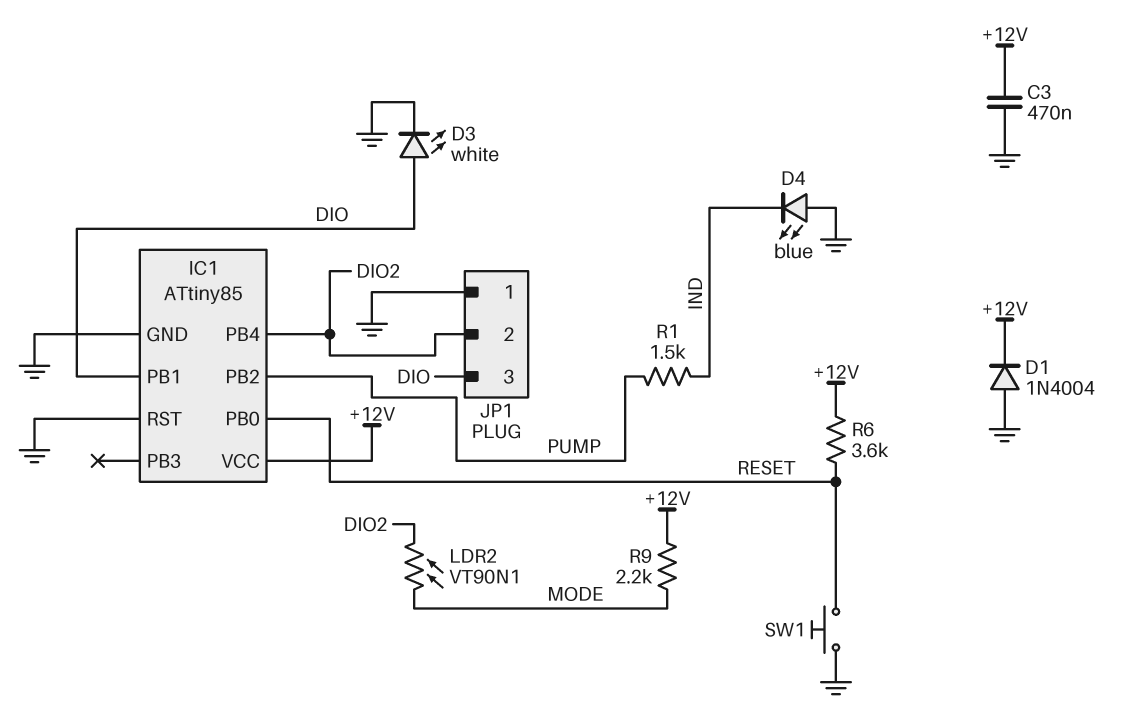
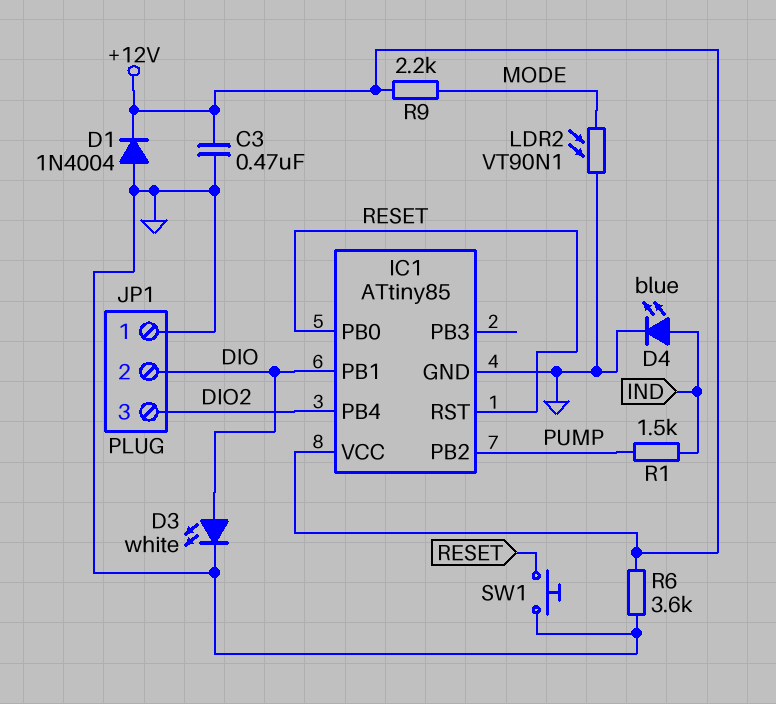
D4: LED blue (A GND, K IND) -> LED blue (A IND, K GND)
IC1 pin RST: GND -> RESET
JP1 pin 2: DIO2 -> DIO
JP1 pin 3: DIO -> DIO2
LDR2: VT90N1 (DIO2, MODE) -> VT90N1 (GND, MODE)
R6: 3.6k (+12V, RESET) -> 3.6k (+12V, GND)

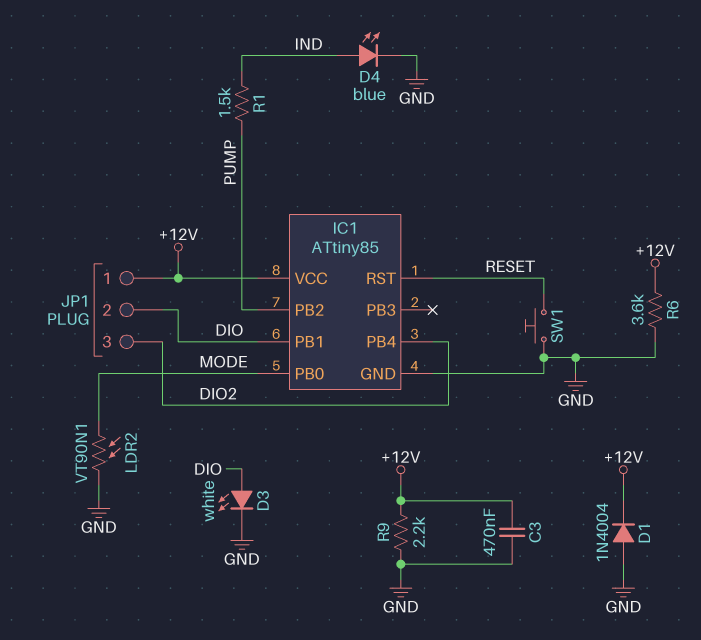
IC1 pin PB0: RESET -> MODE
JP1 pin 1: GND -> +12V
R9: 2.2k (+12V, MODE) -> 2.2k (+12V, GND)

